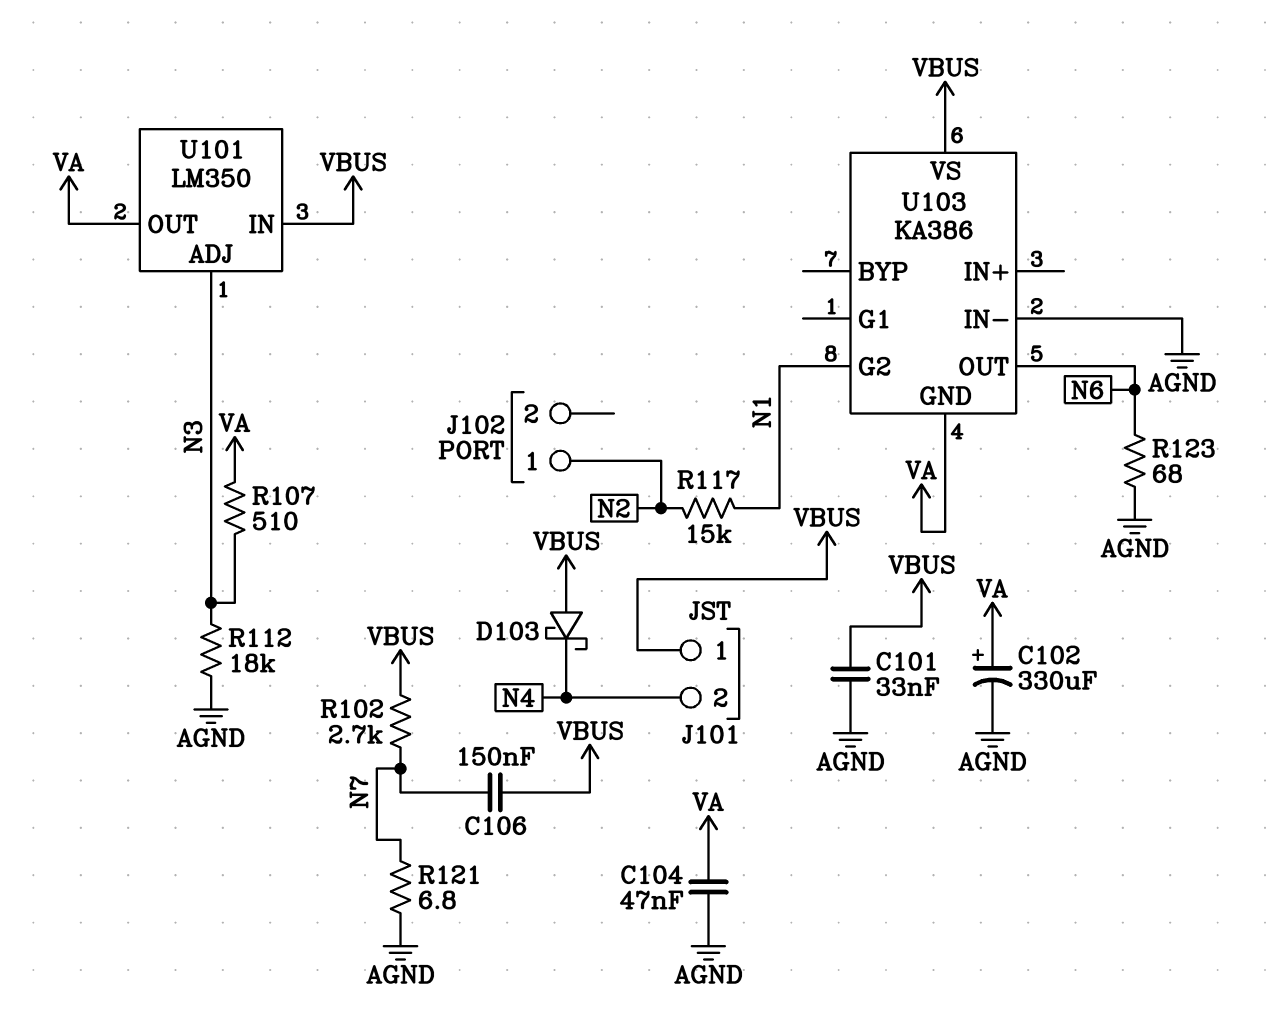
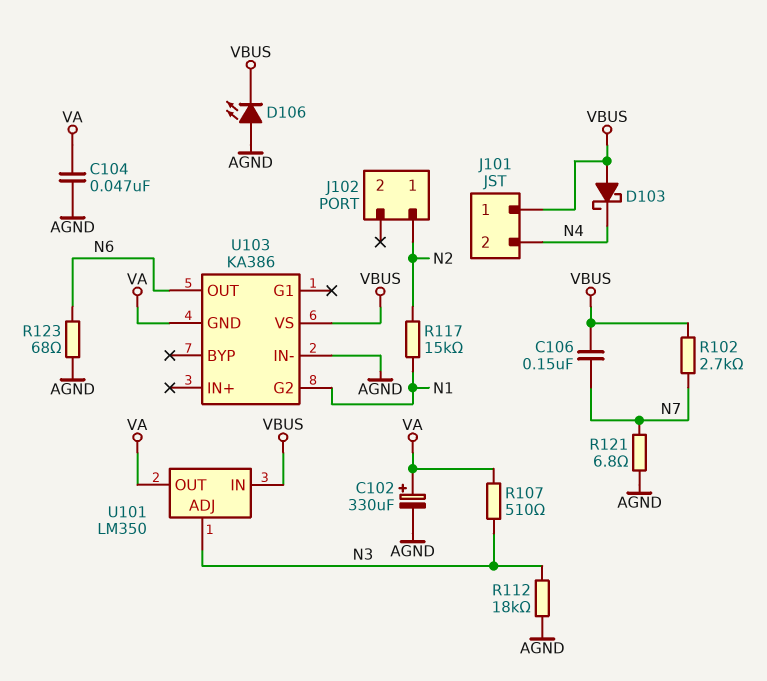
C101: 33nF (AGND, VBUS) -> none
D106: none -> LED (A AGND, K VBUS)

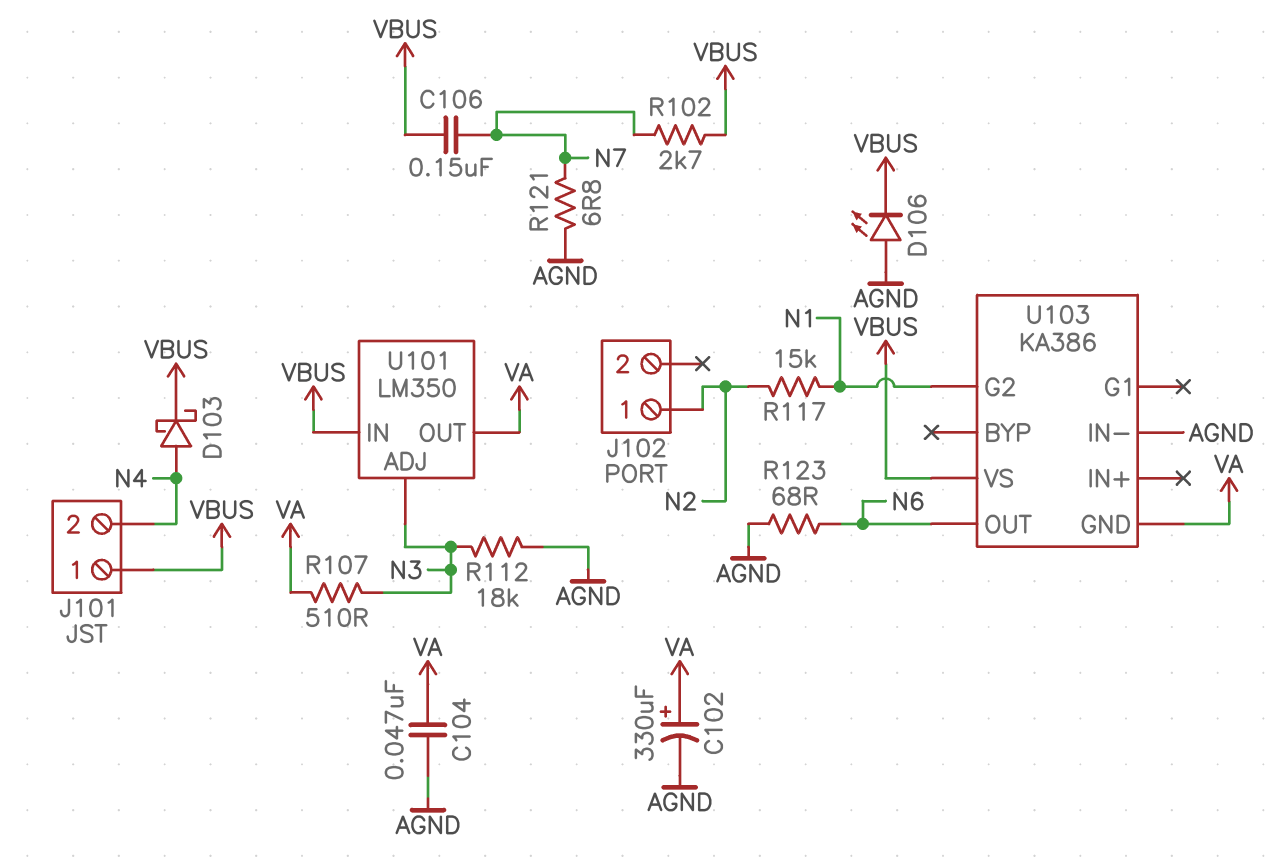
D103: schottky (A VBUS, K N4) -> schottky (A N4, K VBUS)

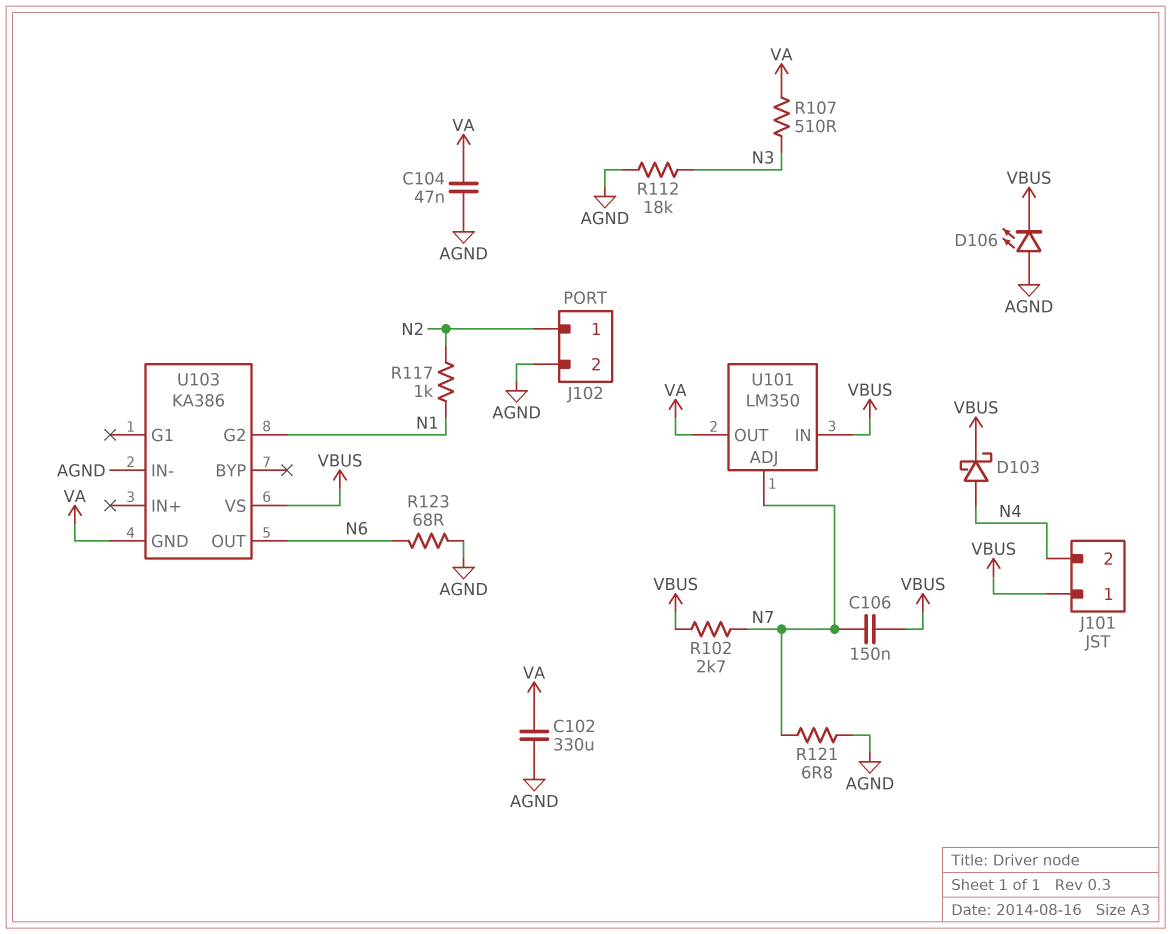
C102: 330uF (plus VA, minus AGND) -> 330uF (AGND, VA)
J102 pin 2: none -> AGND
R117: 15k (N1, N2) -> 1k (N1, N2)
U101 pin ADJ: N3 -> N7

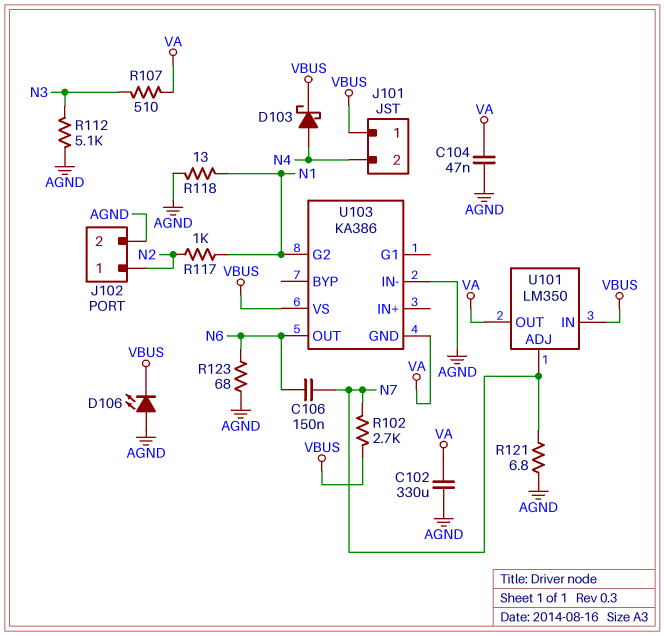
C106: 150nF (N7, VBUS) -> 150nF (N6, N7)
R112: 18k (AGND, N3) -> 5.1k (AGND, N3)
R118: none -> 13 (AGND, N1)

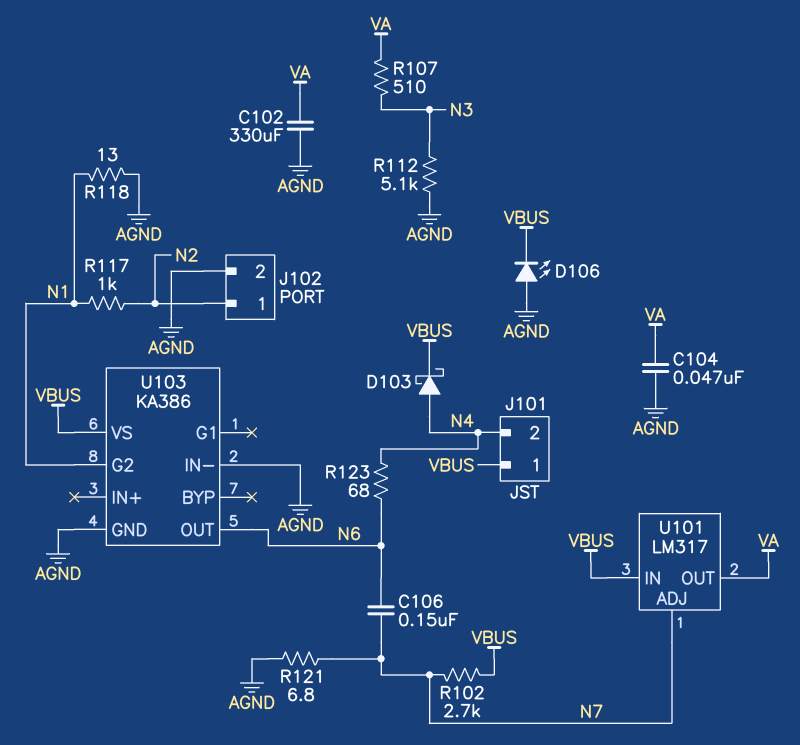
R123: 68 (AGND, N6) -> 68 (N4, N6)
U101: LM350 -> LM317
U103 pin GND: VA -> AGND

